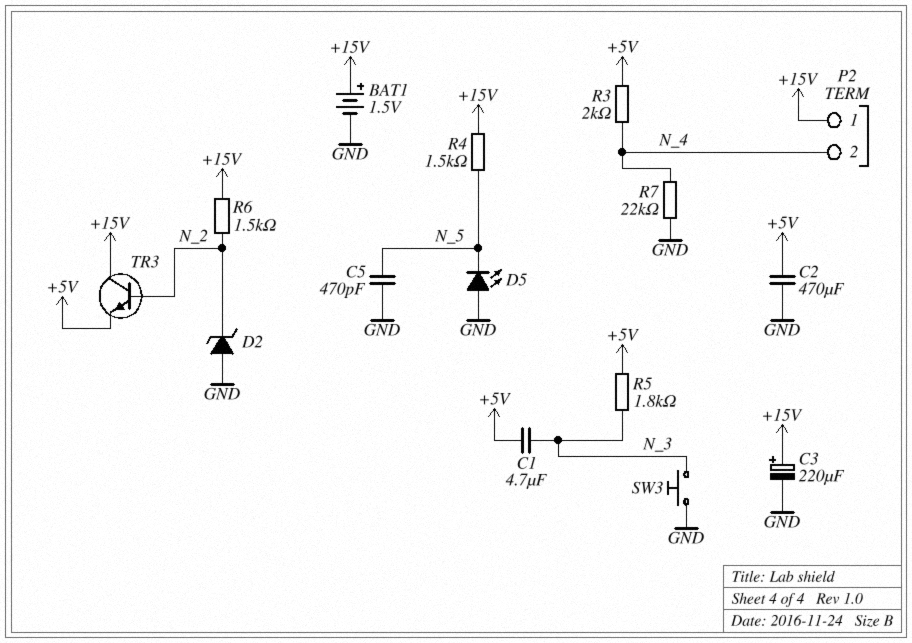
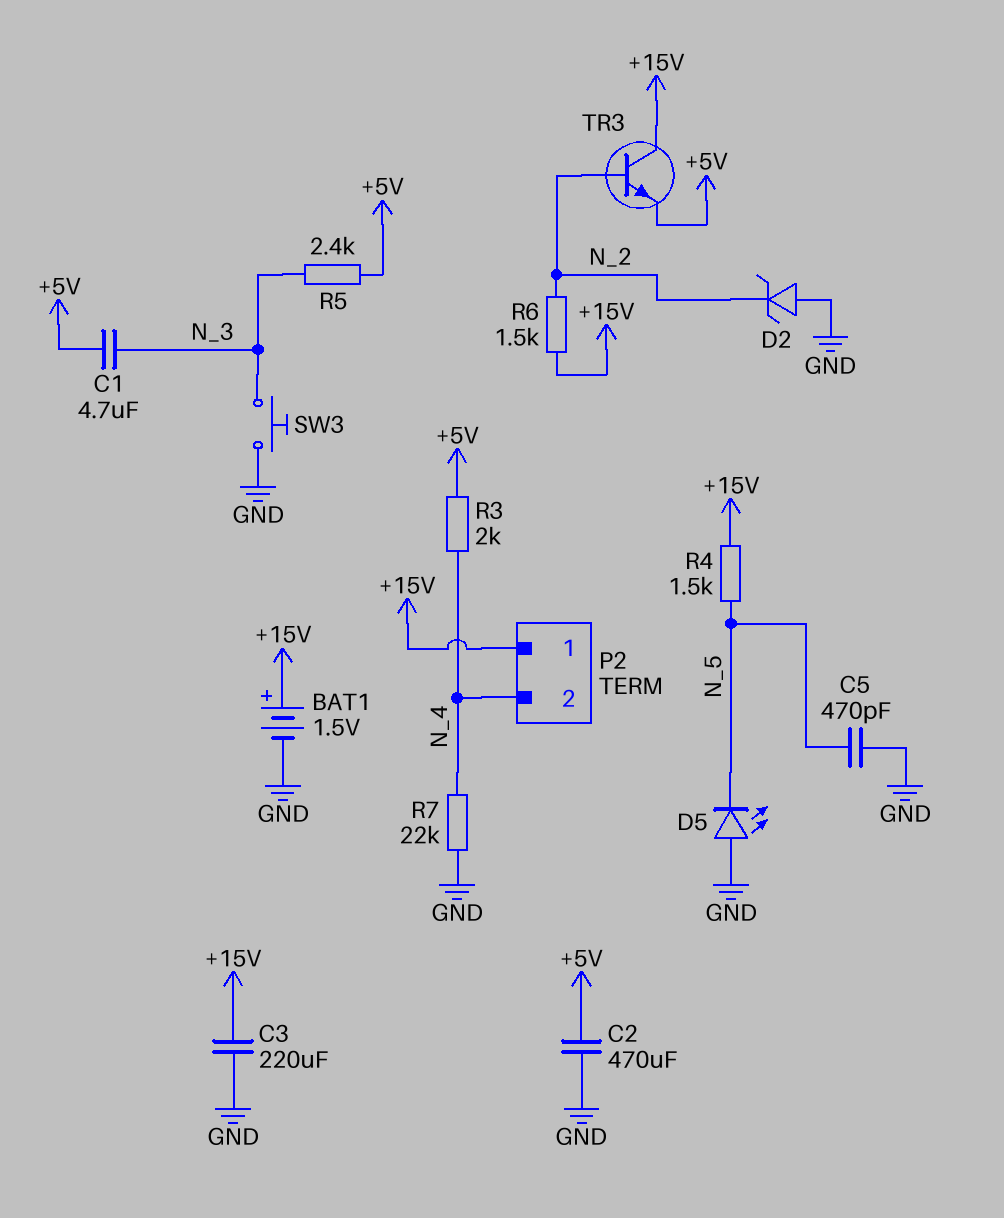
C3: 220uF (plus +15V, minus GND) -> 220uF (+15V, GND)
R5: 1.8k (+5V, N_3) -> 2.4k (+5V, N_3)

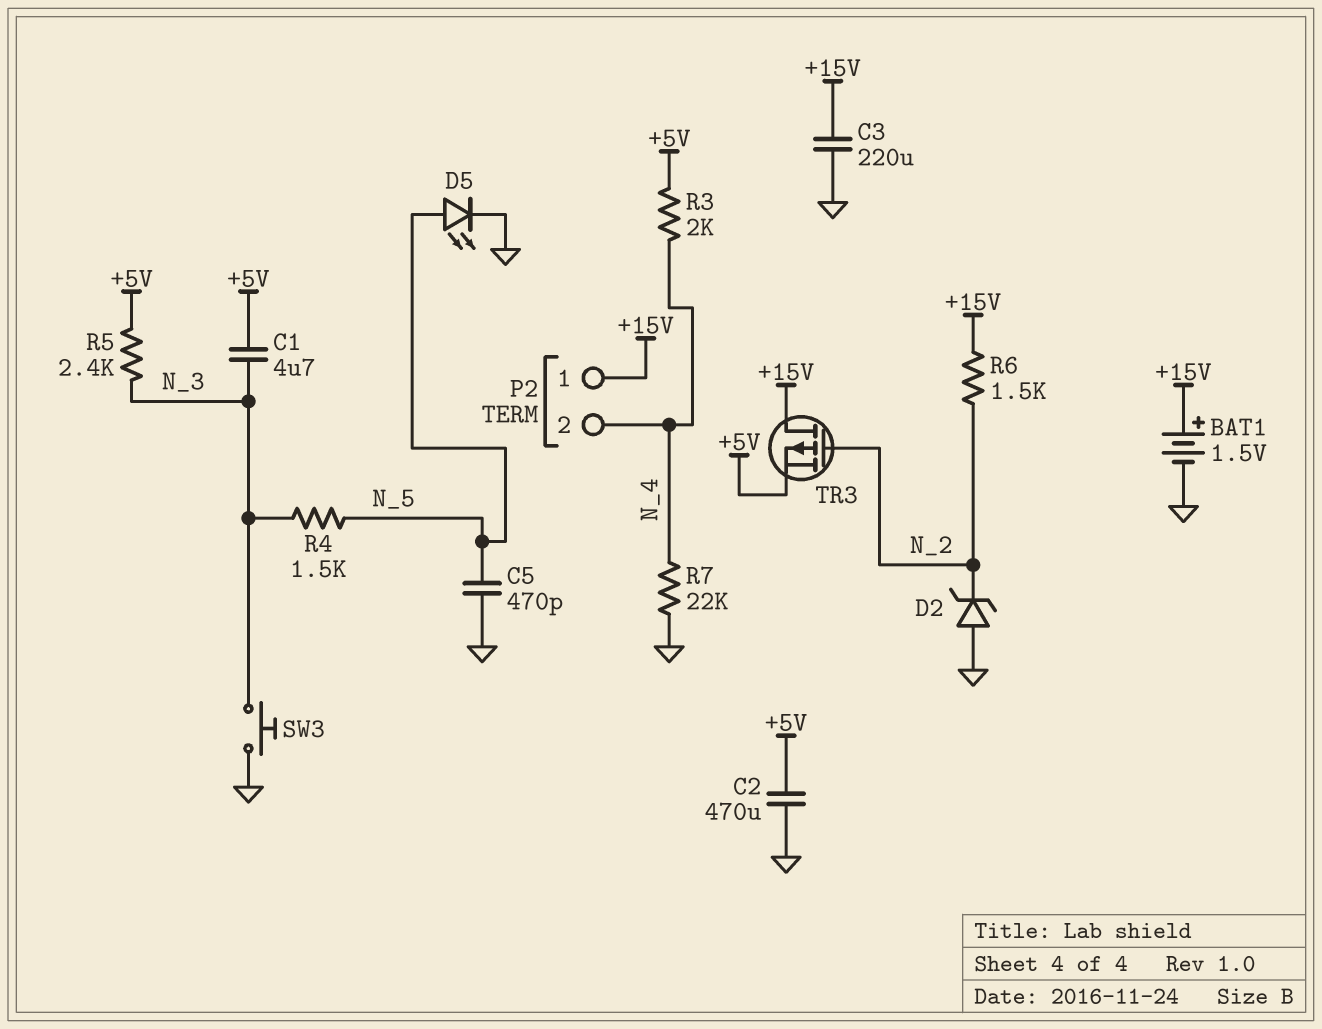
D5: LED (A GND, K N_5) -> LED (A N_5, K GND)
R4: 1.5k (+15V, N_5) -> 1.5k (N_3, N_5)
TR3: NPN (B N_2, C +15V, E +5V) -> PMOS (G N_2, D +15V, S +5V)

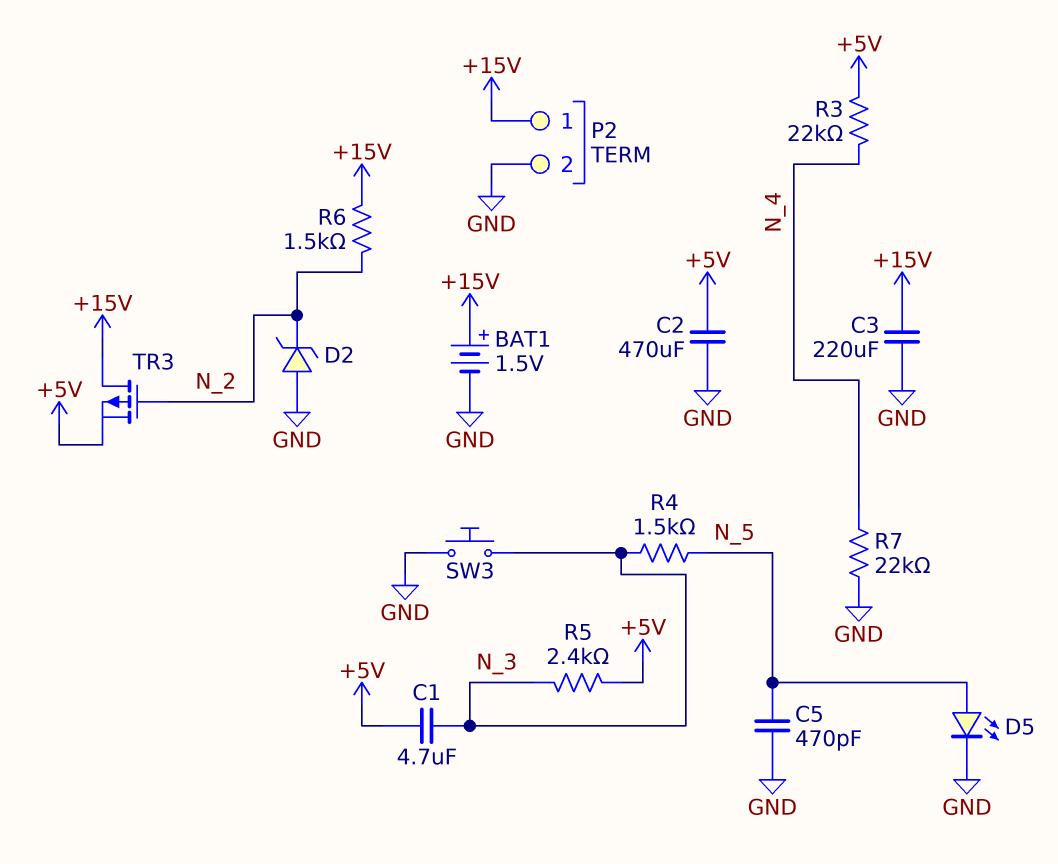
P2 pin 2: N_4 -> GND
R3: 2k (+5V, N_4) -> 22k (+5V, N_4)

